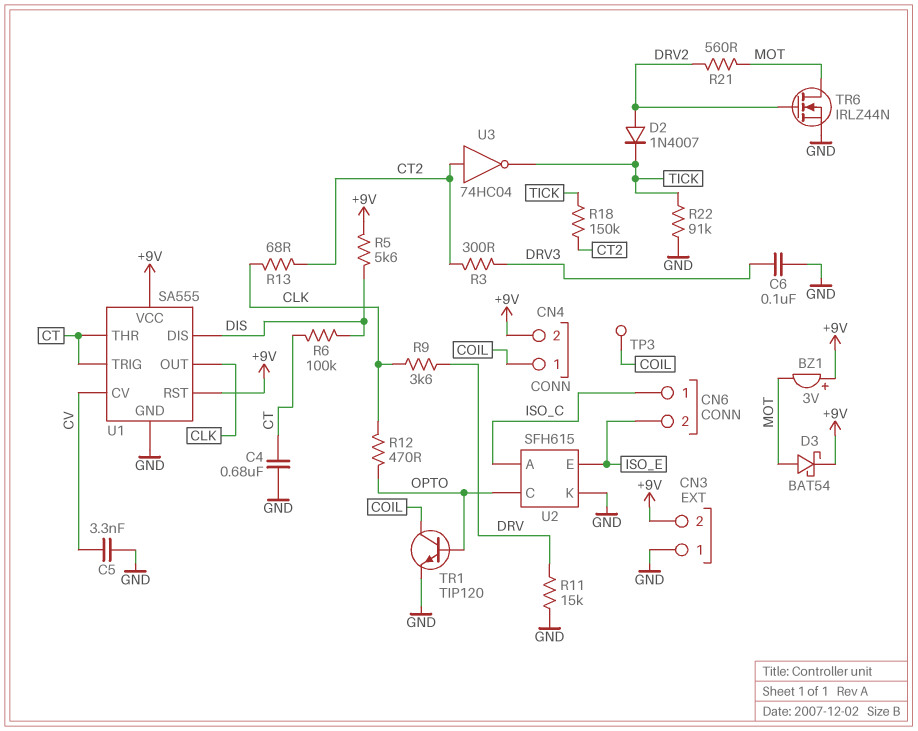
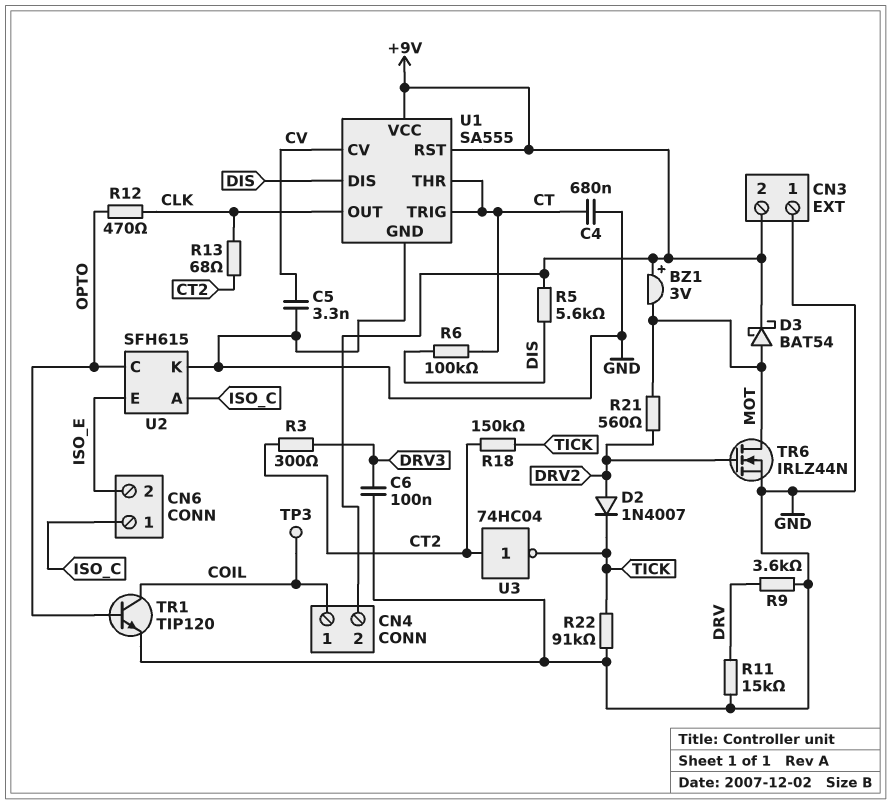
R9: 3.6k (CLK, DRV) -> 3.6k (DRV, GND)

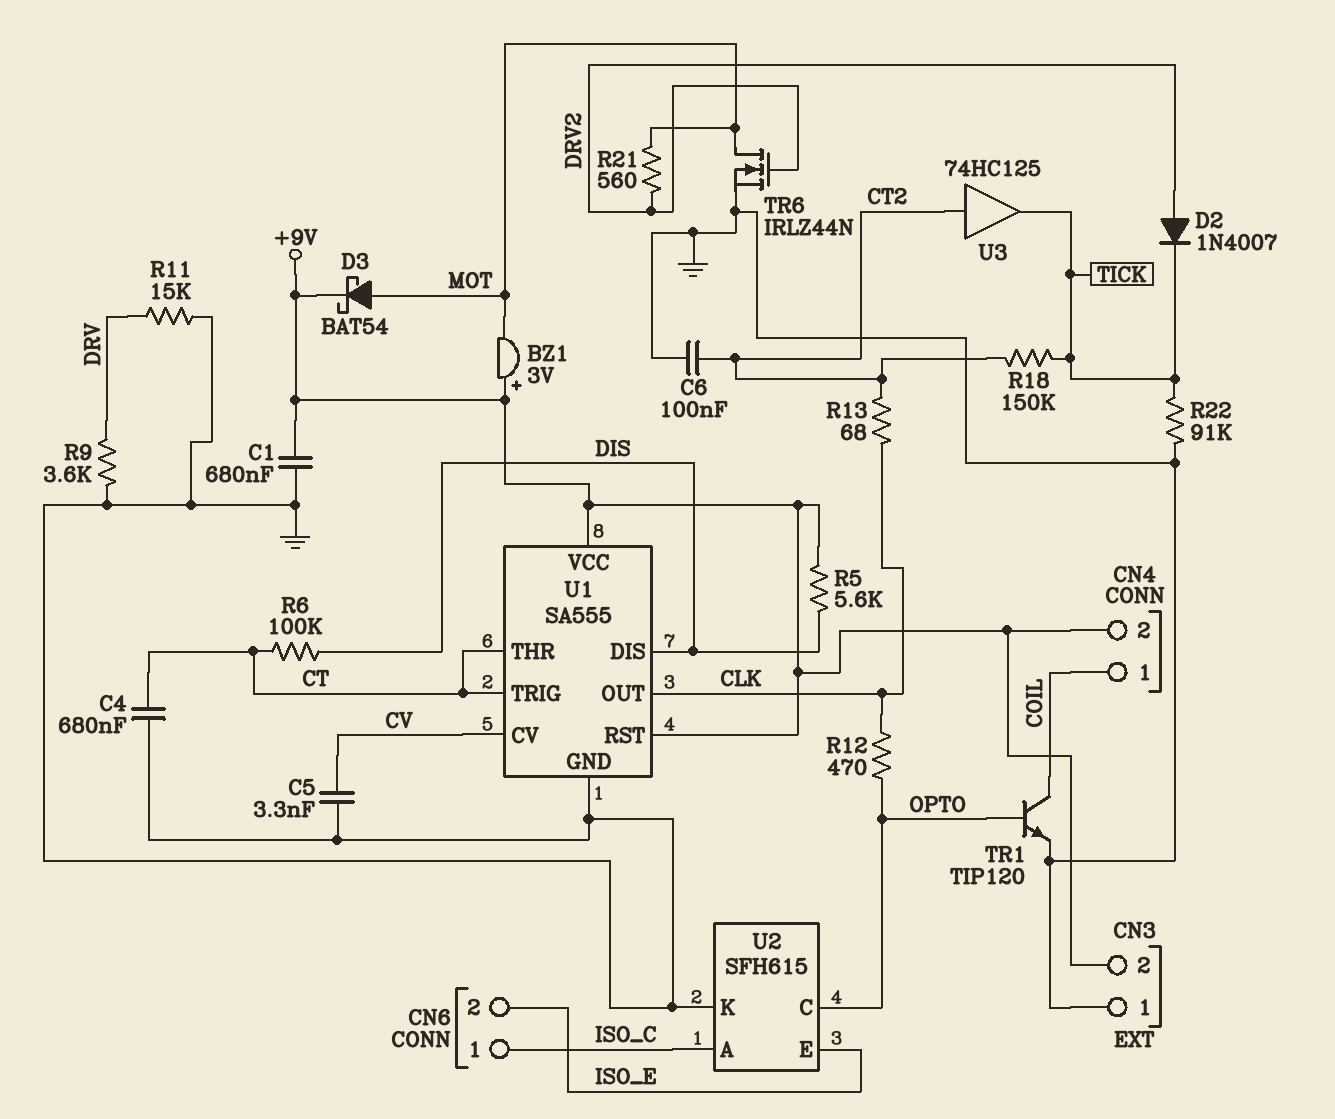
C1: none -> 680nF (+9V, GND)
C6: 100nF (DRV3, GND) -> 100nF (CT2, GND)
R3: 300 (CT2, DRV3) -> none
TP3: test point (COIL) -> none
U3: NOT 74HC04 (in CT2, out TICK) -> buffer 74HC125 (in CT2, out TICK)

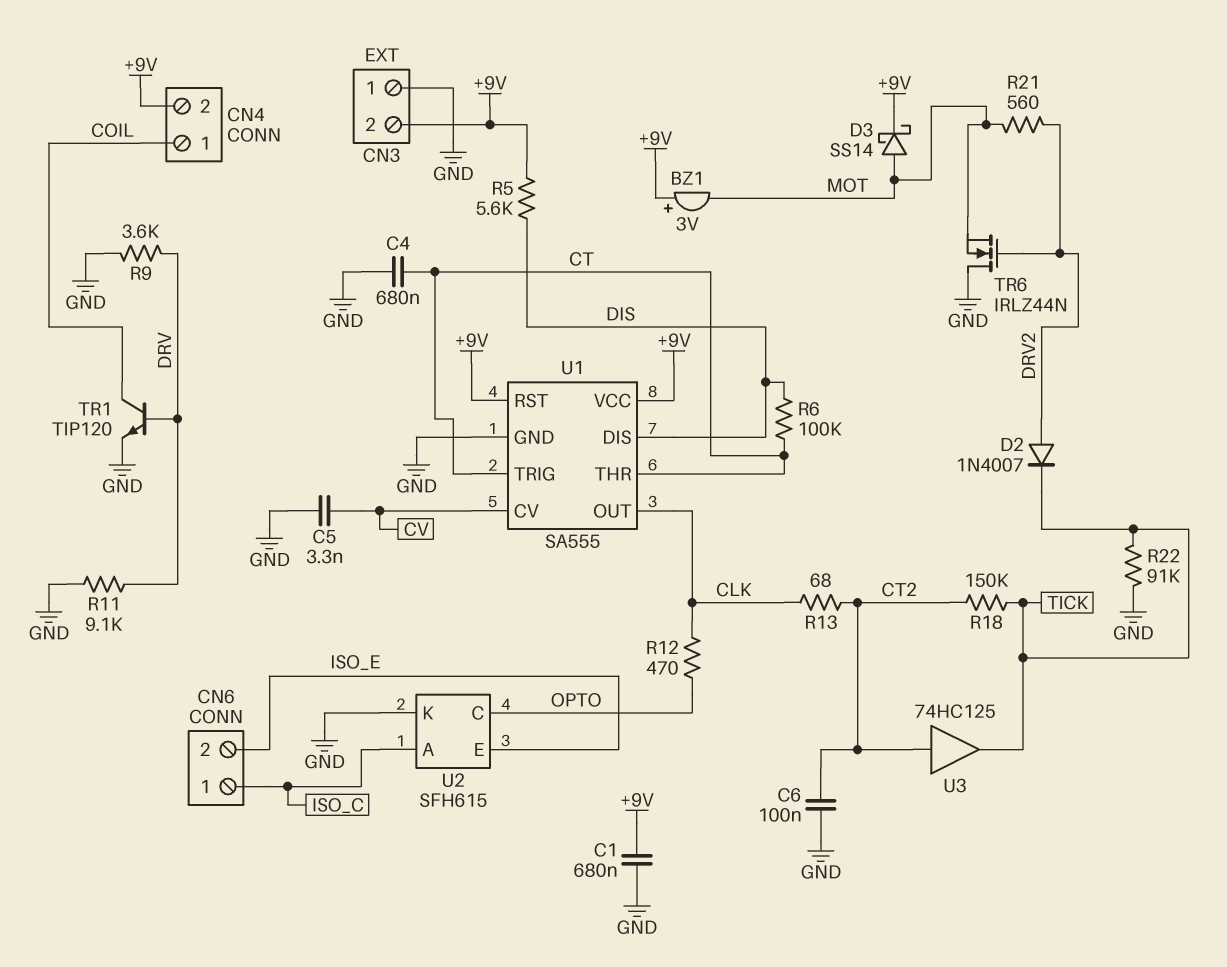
D3: schottky BAT54 (A MOT, K +9V) -> schottky SS14 (A MOT, K +9V)
R11: 15k (DRV, GND) -> 9.1k (DRV, GND)
TR1: NPN TIP120 (B OPTO, C COIL, E GND) -> NPN TIP120 (B DRV, C COIL, E GND)
TR6: NMOS IRLZ44N (G DRV2, D MOT, S GND) -> NMOS IRLZ44N (G DRV2, D GND, S MOT)

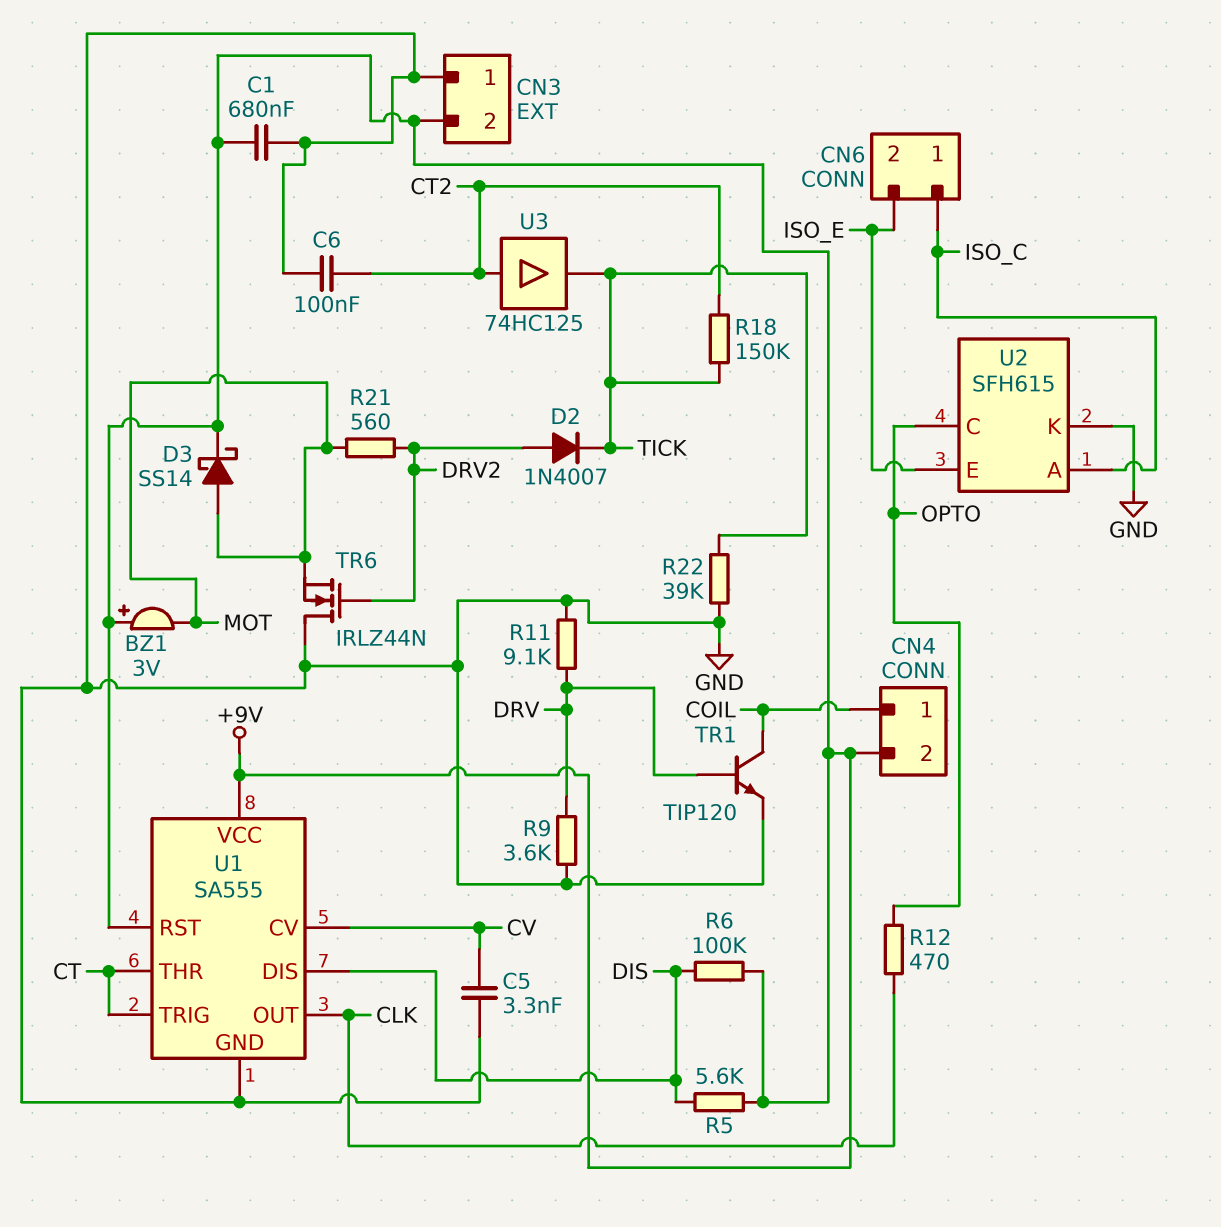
C4: 680nF (CT, GND) -> none
R6: 100k (CT, DIS) -> 100k (+9V, DIS)
R13: 68 (CLK, CT2) -> none
R22: 91k (GND, TICK) -> 39k (GND, TICK)

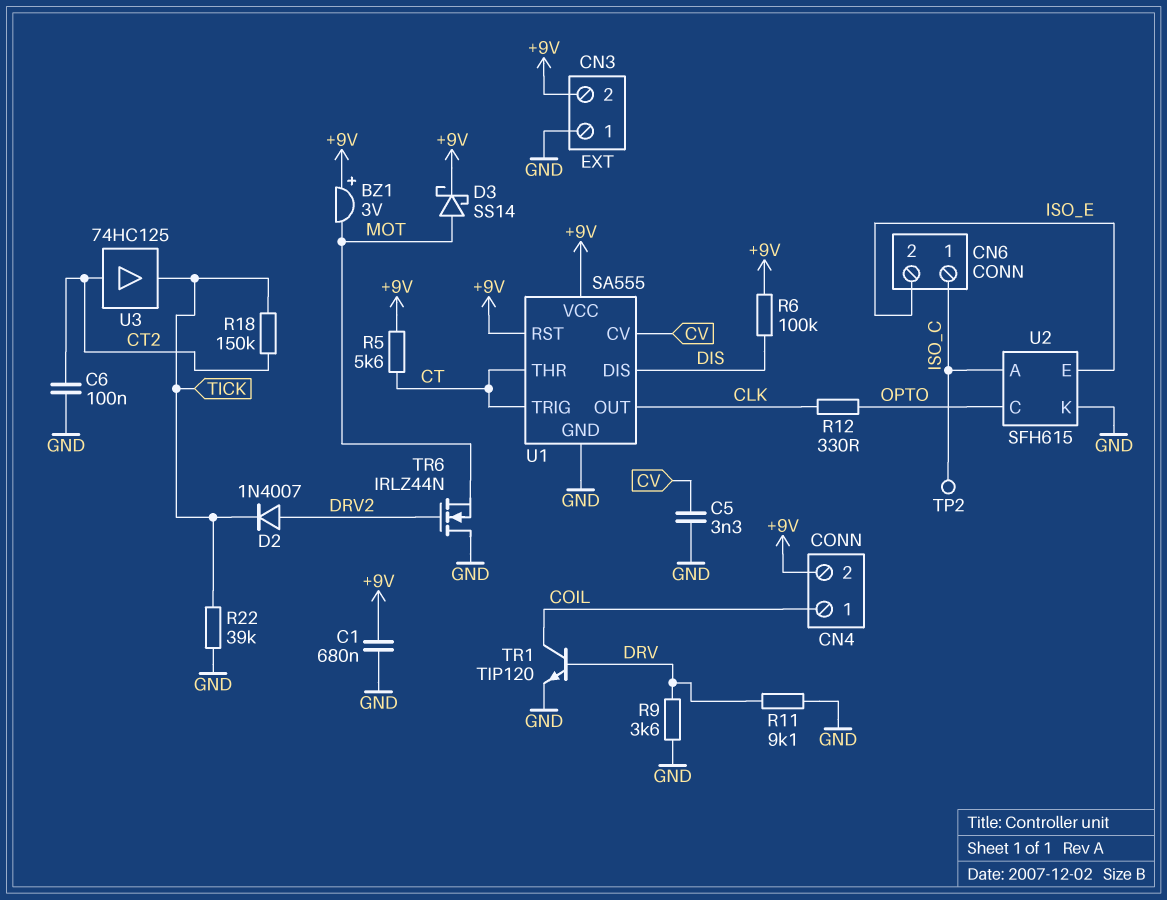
R5: 5.6k (+9V, DIS) -> 5.6k (+9V, CT)
R12: 470 (CLK, OPTO) -> 330 (CLK, OPTO)
R21: 560 (DRV2, MOT) -> none
TP2: none -> test point (ISO_C)

